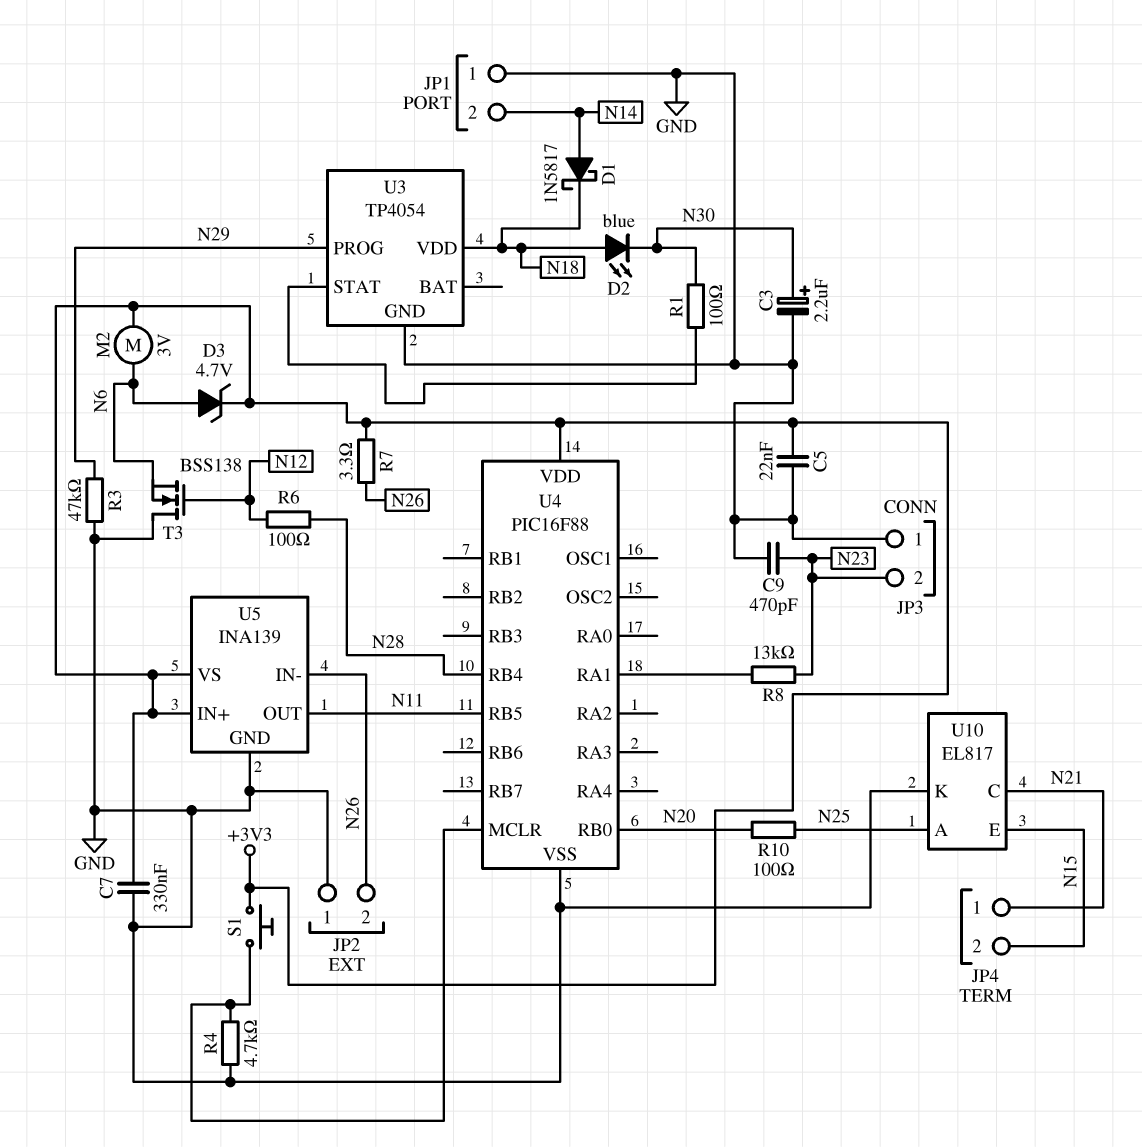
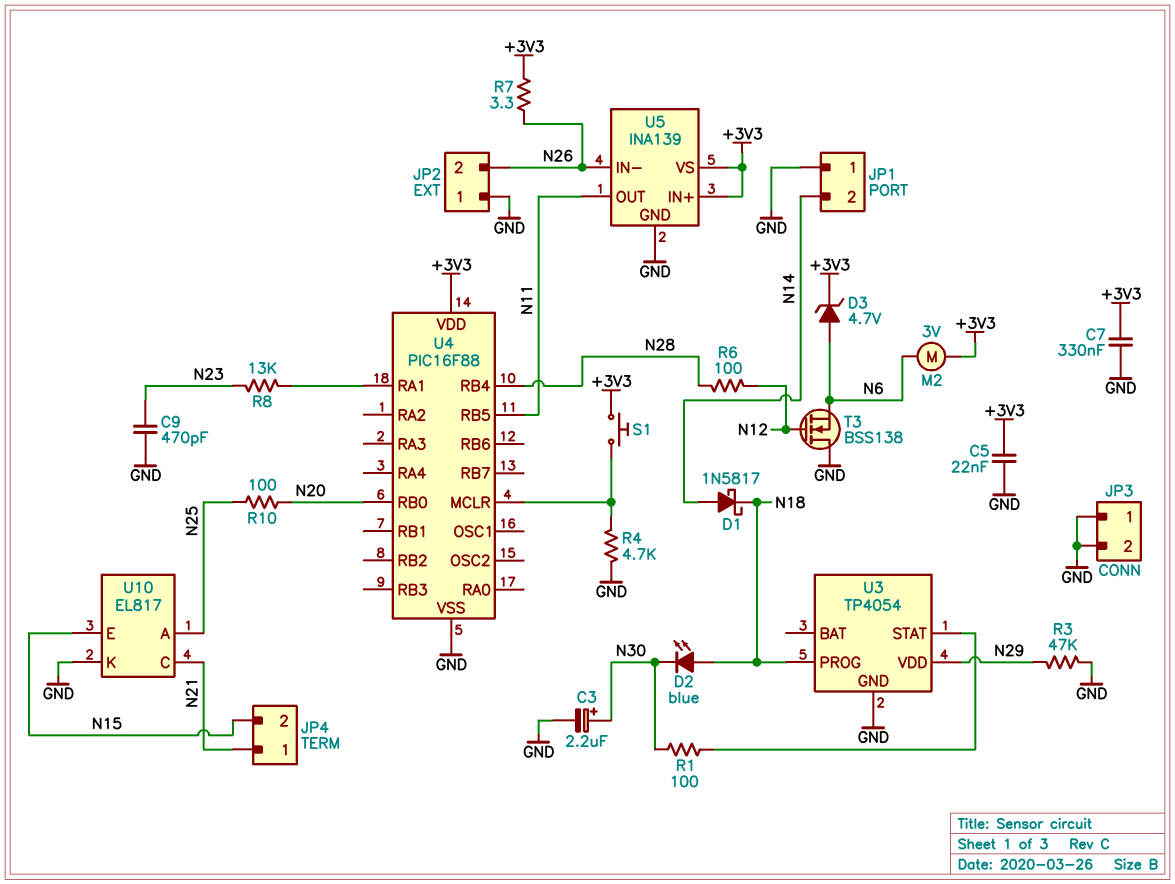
JP3 pin 2: N23 -> GND
U3 pin PROG: N29 -> N18
U3 pin VDD: N18 -> N29

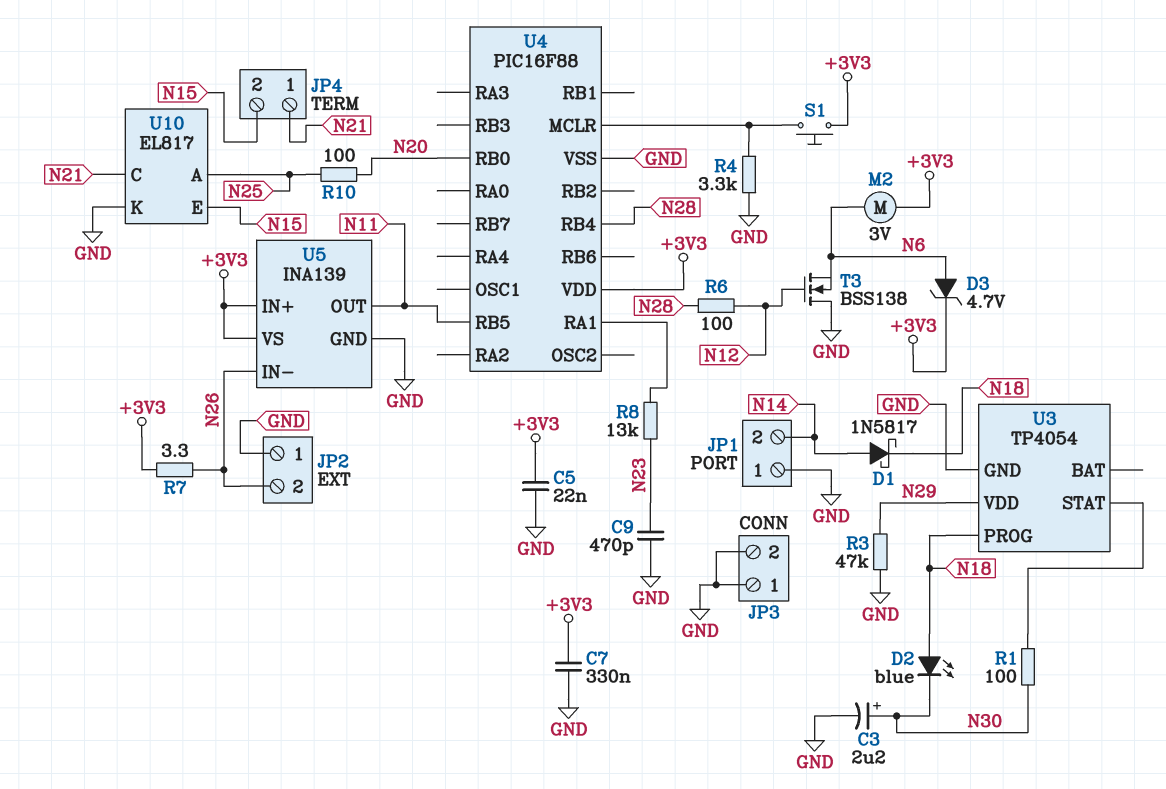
R4: 4.7k (GND, U4/MCLR) -> 3.3k (GND, U4/MCLR)

